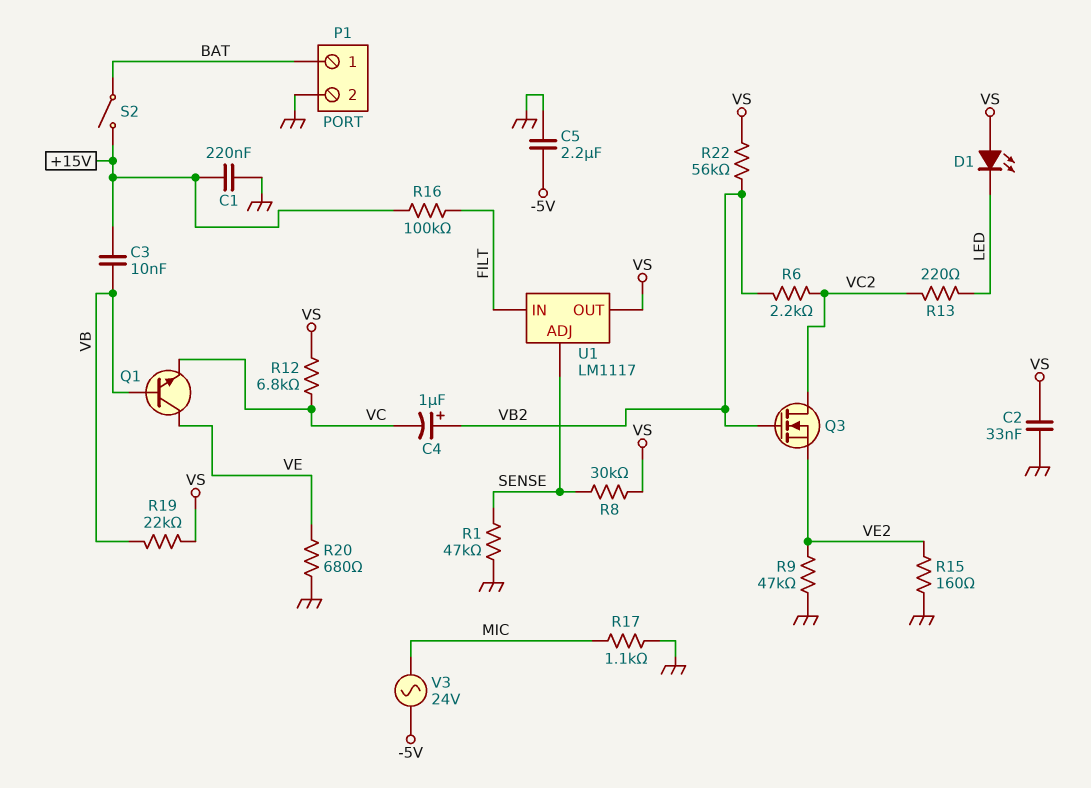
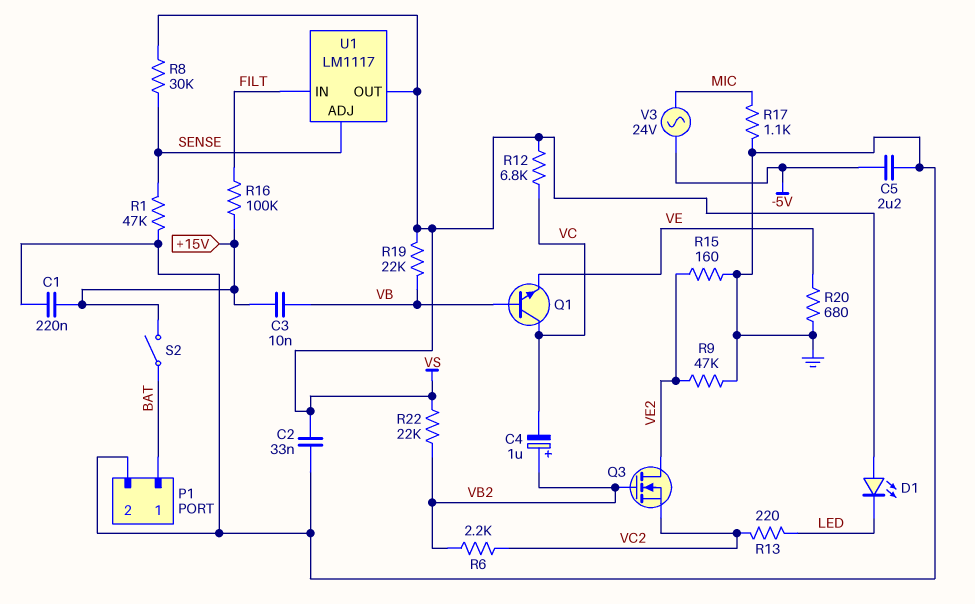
Q1: NPN (B VB, C VE, E VC) -> NPN (B VB, C VC, E VE)
Q3: NMOS (G VB2, D VC2, S VE2) -> NMOS (G VB2, D VE2, S VC2)
R22: 56k (VB2, VS) -> 22k (VB2, VS)

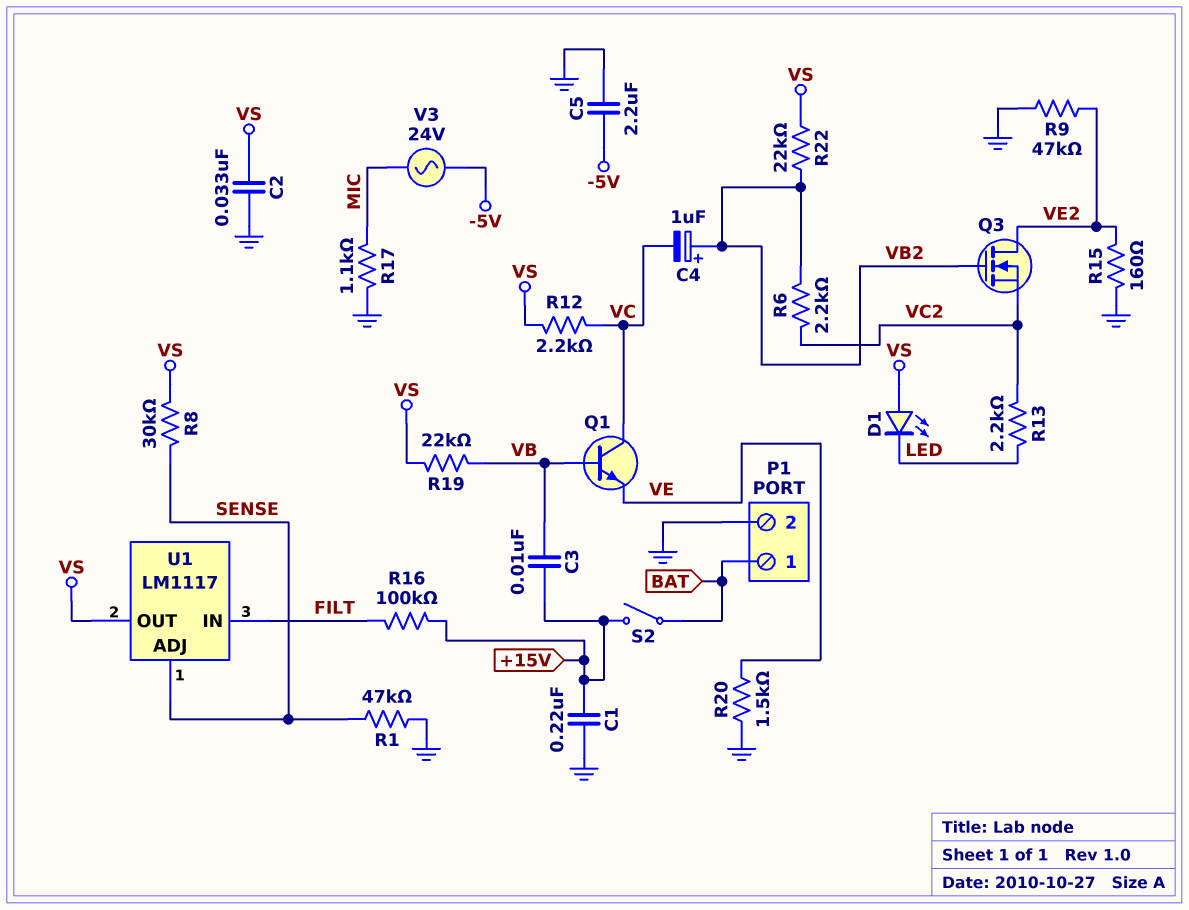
R12: 6.8k (VC, VS) -> 2.2k (VC, VS)
R13: 220 (LED, VC2) -> 2.2k (LED, VC2)
R20: 680 (GND, VE) -> 1.5k (GND, VE)

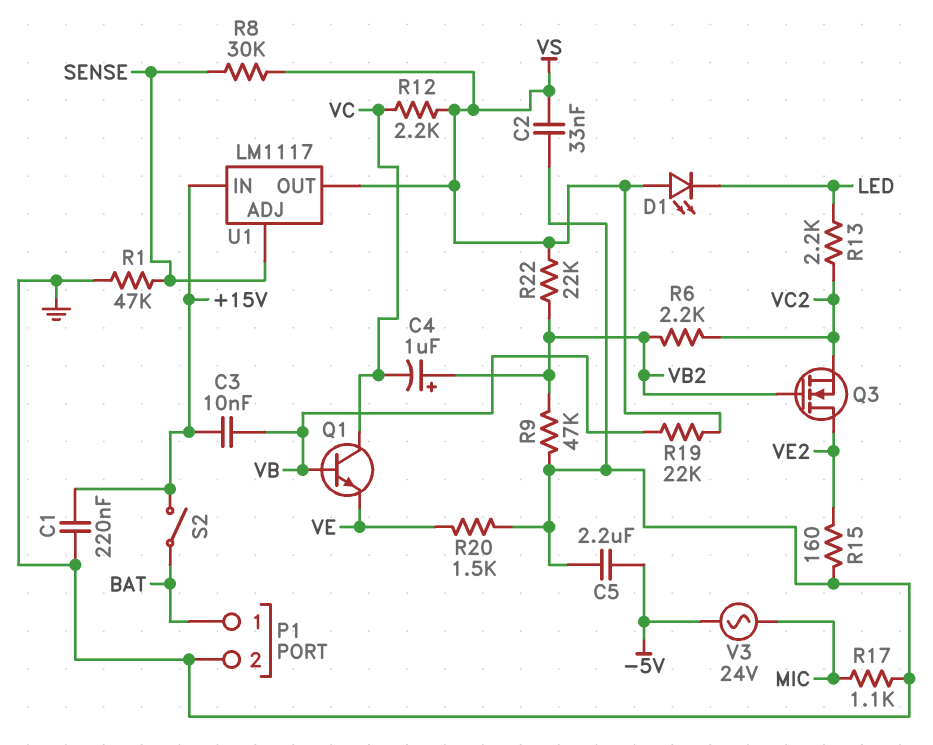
R9: 47k (GND, VE2) -> 47k (GND, VB2)
R16: 100k (+15V, FILT) -> none
U1 pin IN: FILT -> +15V

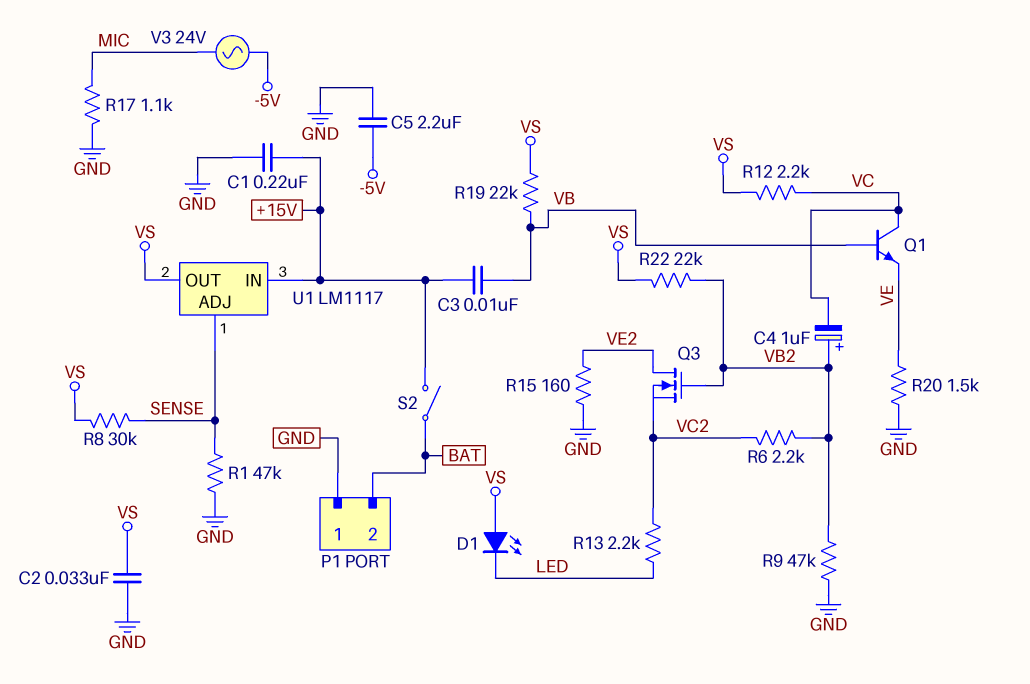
P1 pin 1: BAT -> GND
P1 pin 2: GND -> BAT

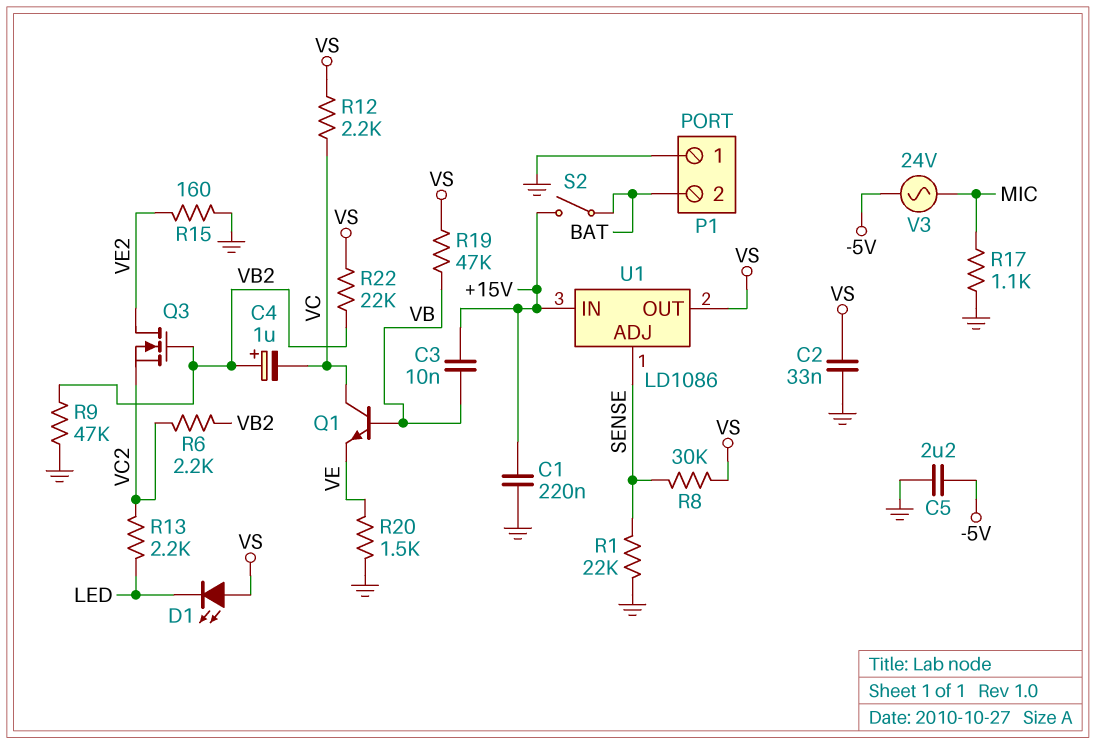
R1: 47k (GND, SENSE) -> 22k (GND, SENSE)
R19: 22k (VB, VS) -> 47k (VB, VS)
U1: LM1117 -> LD1086

